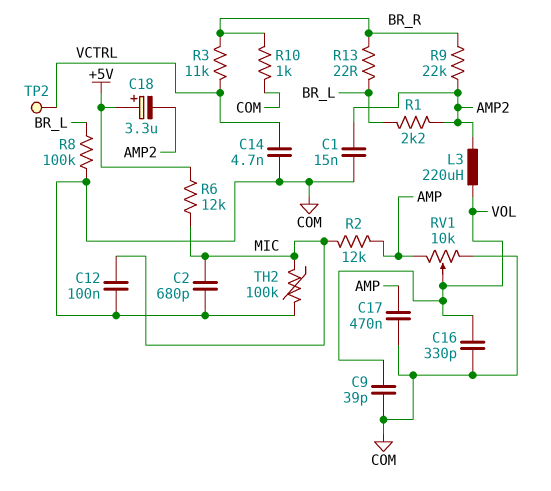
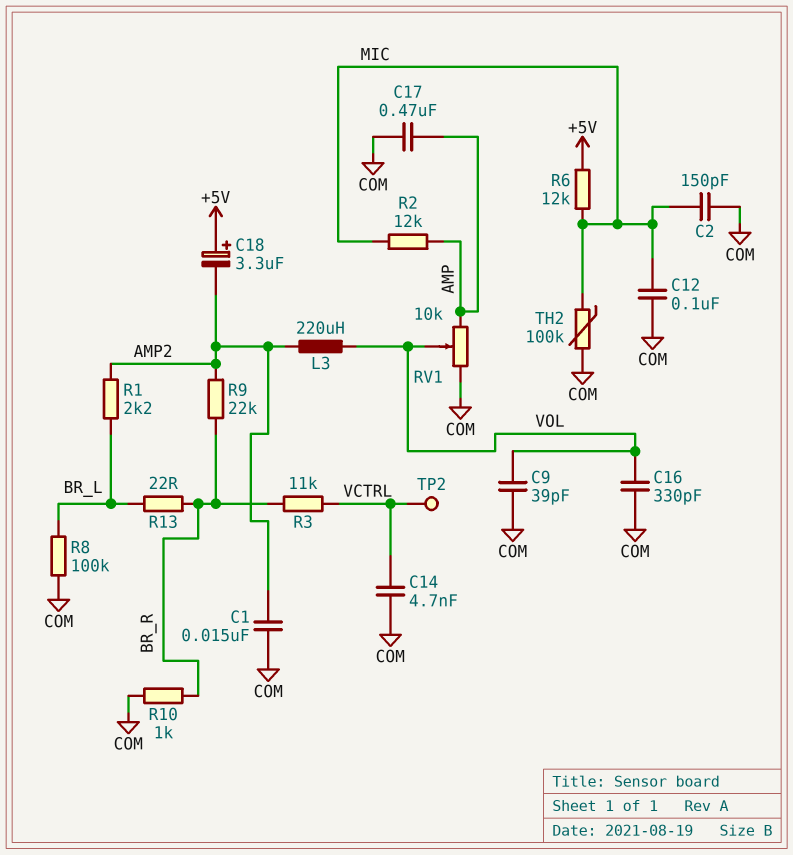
C2: 680pF (COM, MIC) -> 150pF (COM, MIC)

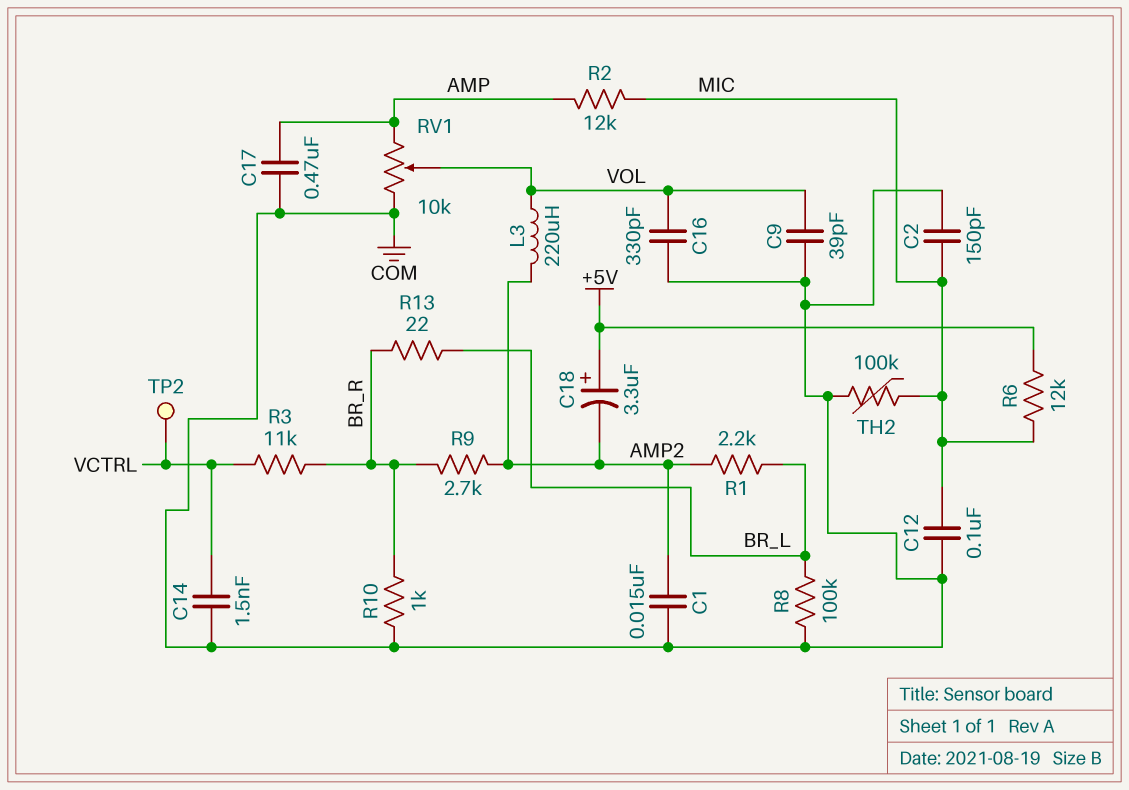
C14: 4.7nF (COM, VCTRL) -> 1.5nF (COM, VCTRL)
R9: 22k (AMP2, BR_R) -> 2.7k (AMP2, BR_R)

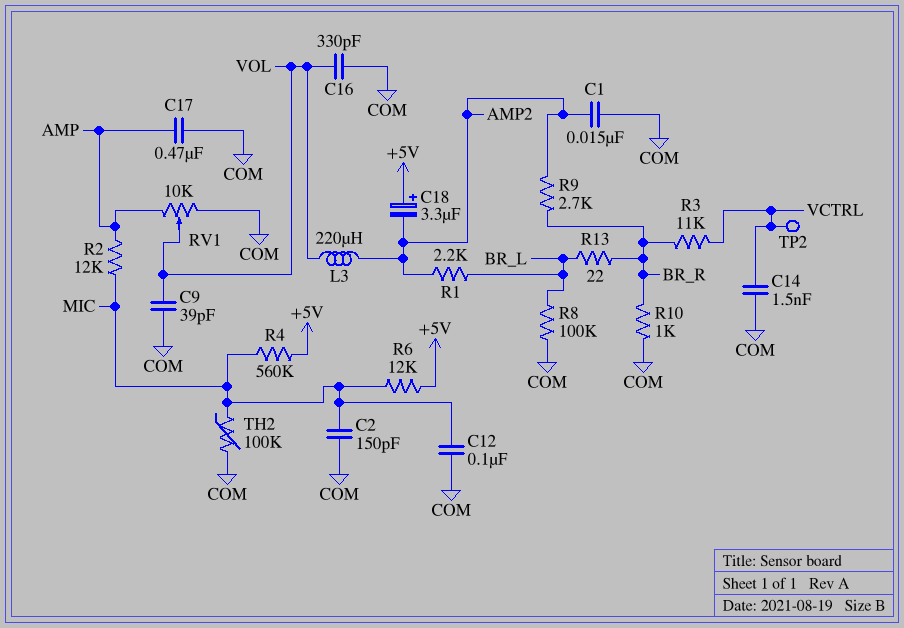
R4: none -> 560k (+5V, MIC)

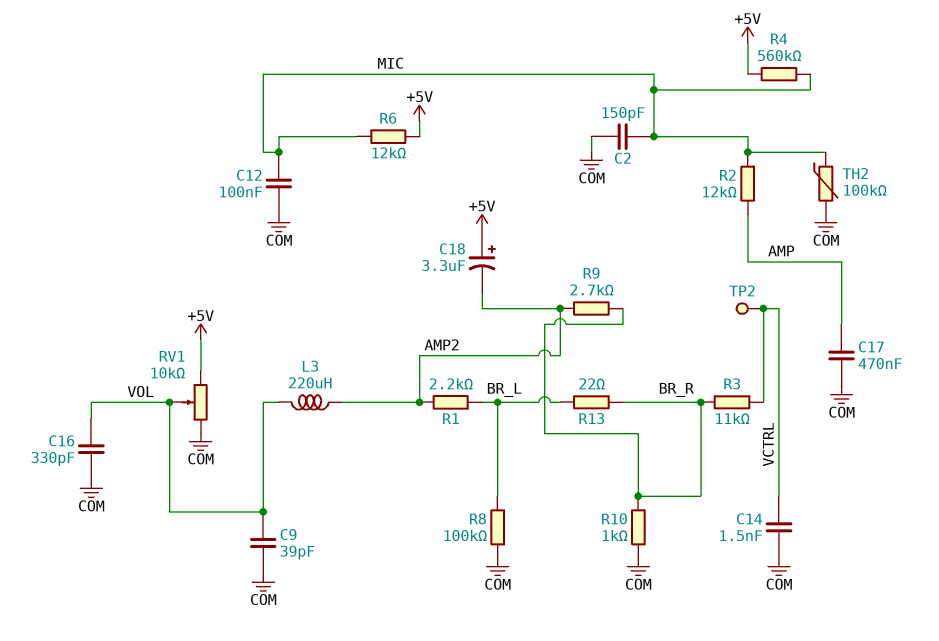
C1: 15nF (AMP2, COM) -> none
RV1: 10k (AMP, COM, wiper VOL) -> 10k (+5V, COM, wiper VOL)

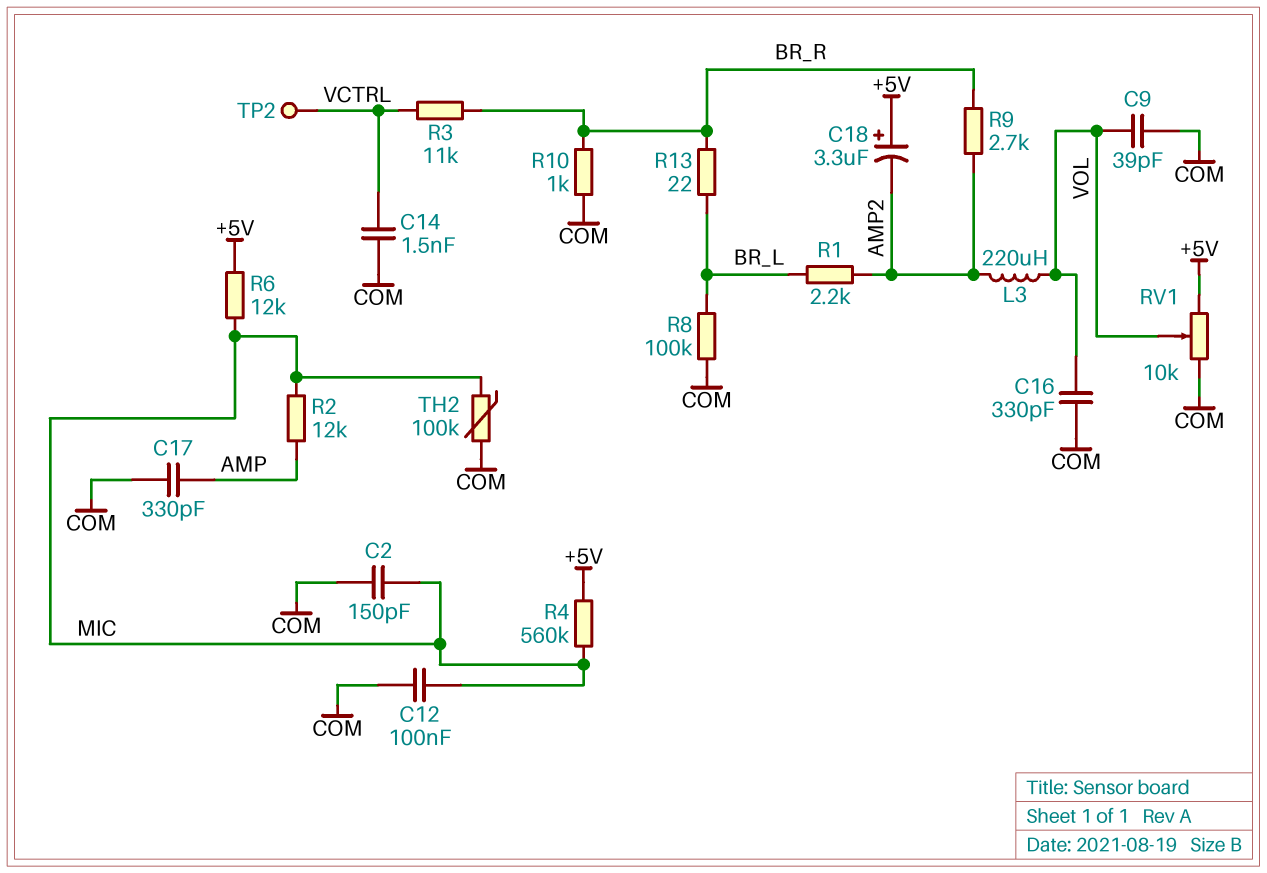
C17: 470nF (AMP, COM) -> 330pF (AMP, COM)

